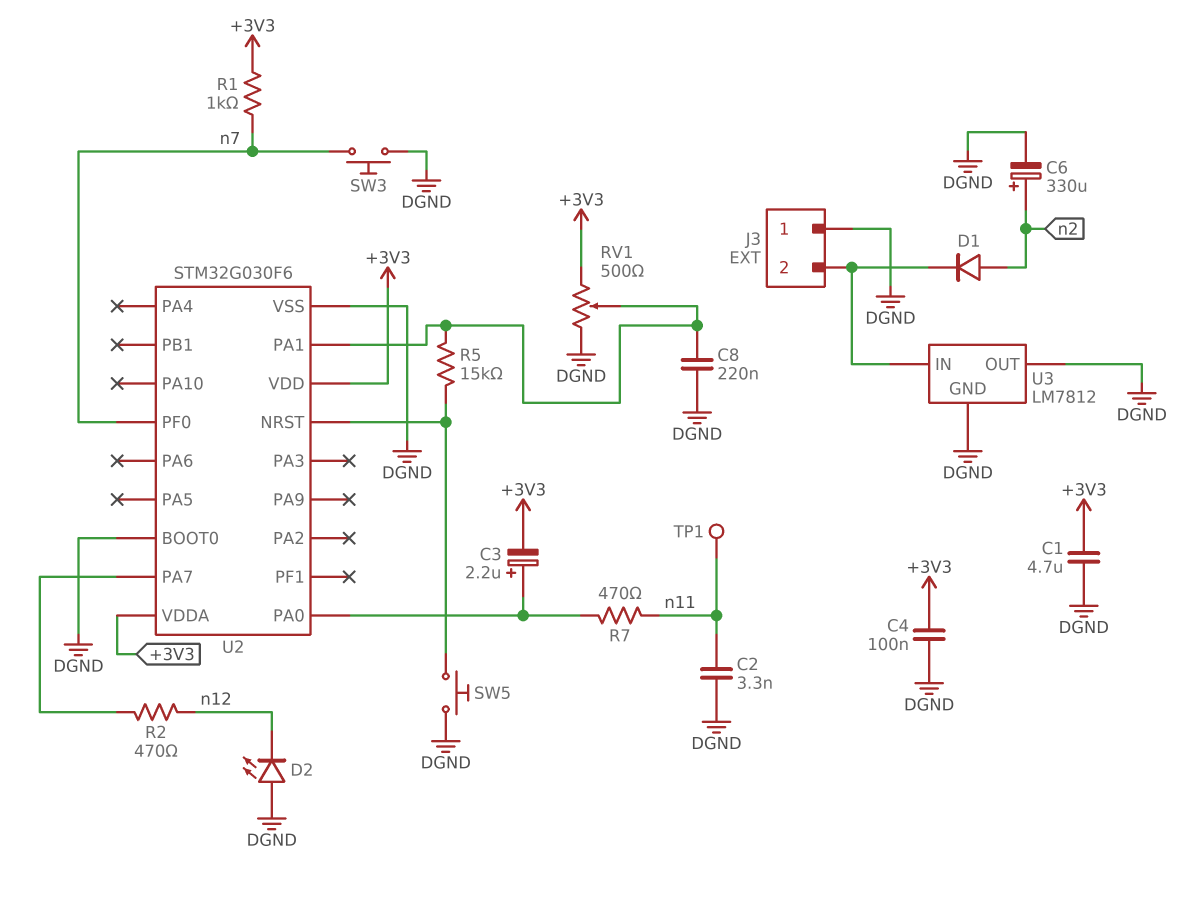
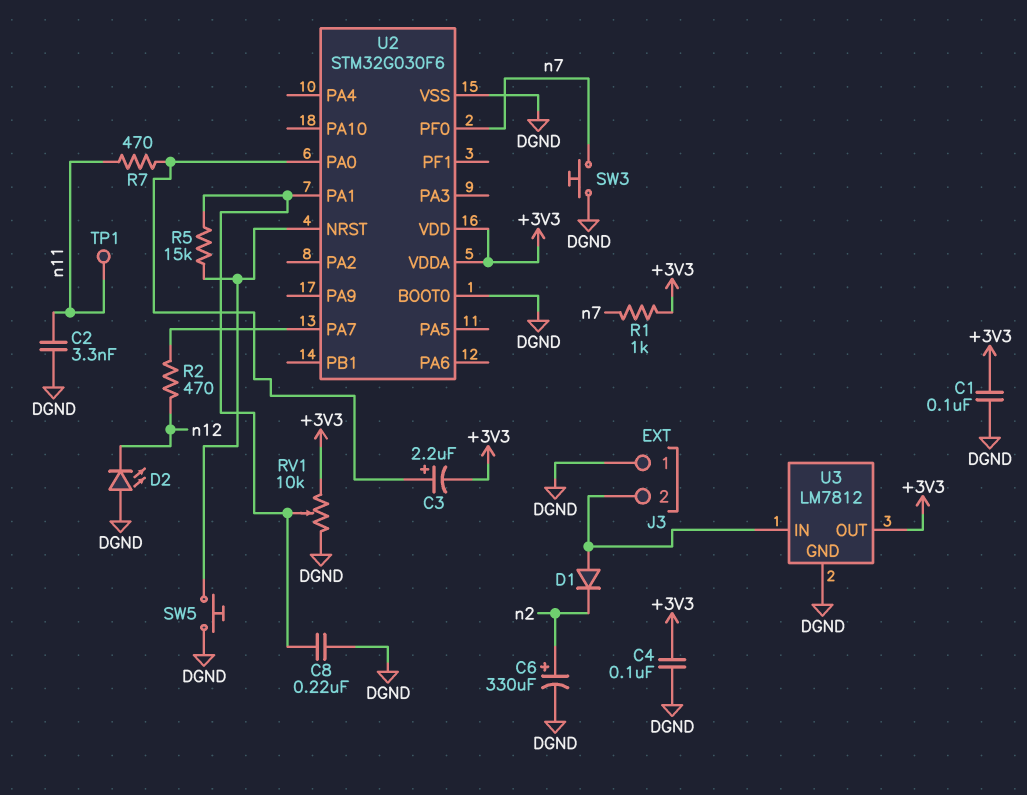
C1: 4.7uF (+3V3, DGND) -> 100nF (+3V3, DGND)
D1: diode (A n2, K J3/2) -> diode (A J3/2, K n2)
RV1: 500 (+3V3, DGND, wiper U2/PA1) -> 10k (+3V3, DGND, wiper U2/PA1)
U3 pin OUT: DGND -> +3V3

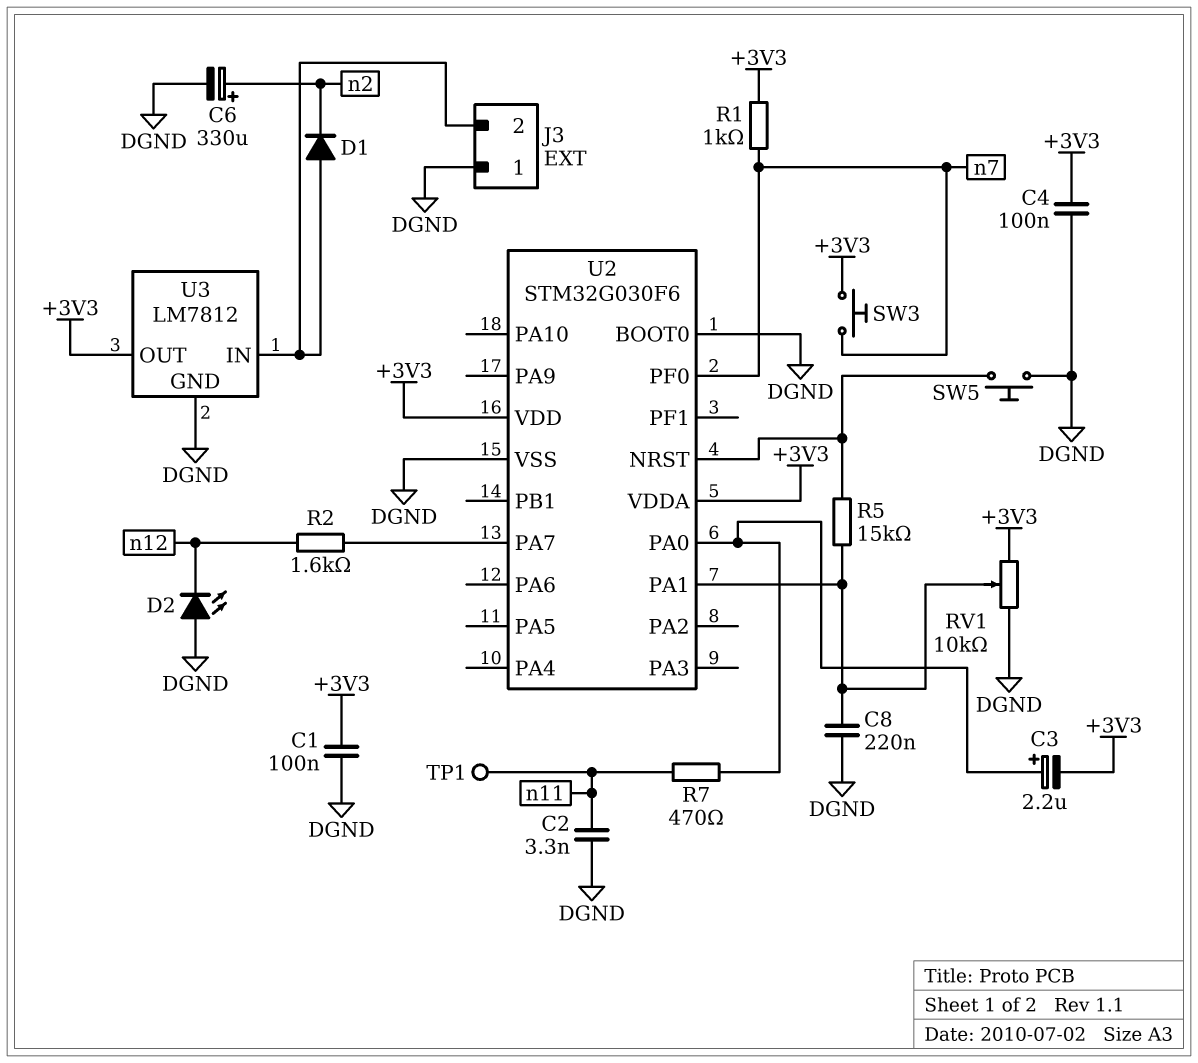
R2: 470 (U2/PA7, n12) -> 1.6k (U2/PA7, n12)
SW3: button (DGND, n7) -> button (+3V3, n7)

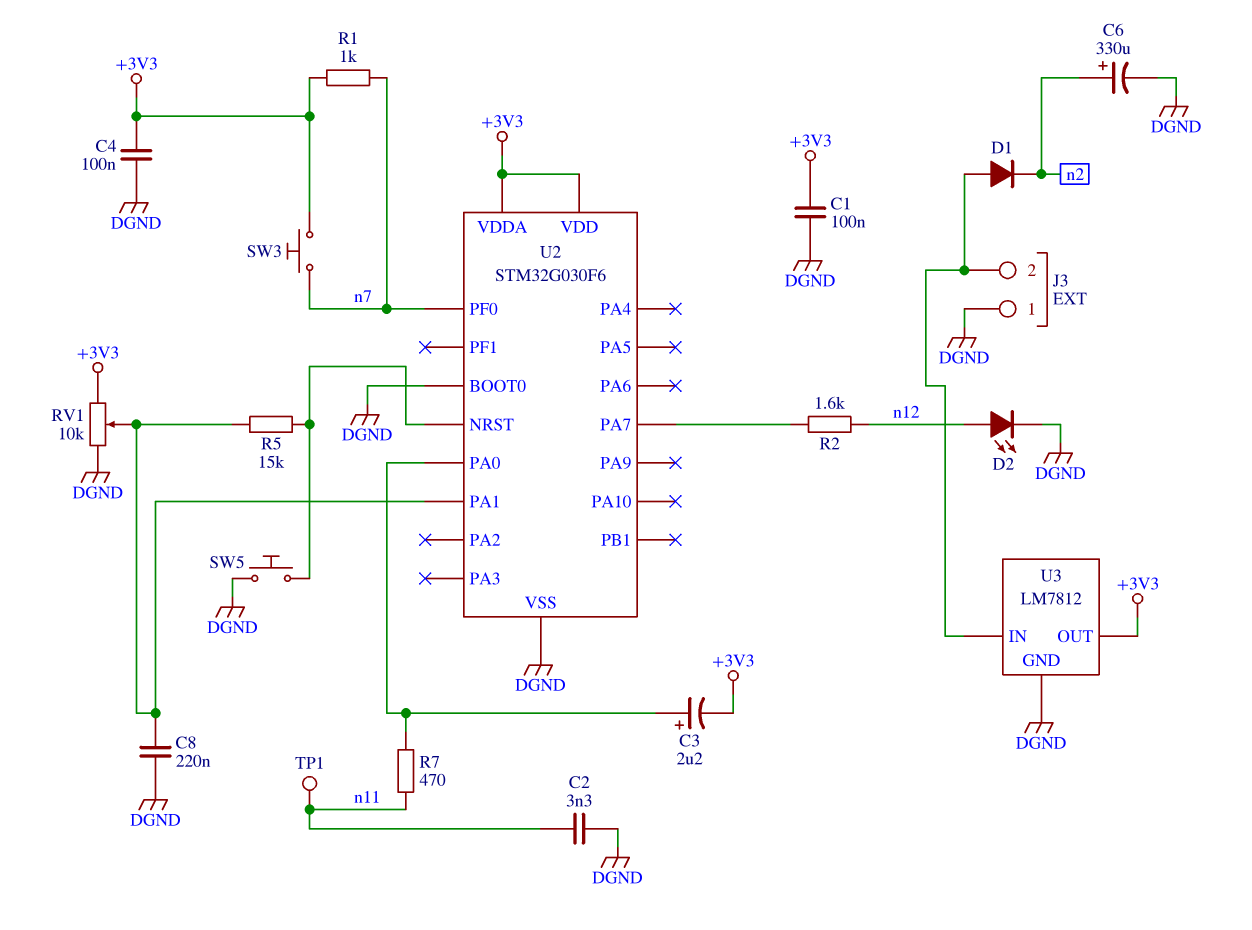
D2: LED (A DGND, K n12) -> LED (A n12, K DGND)

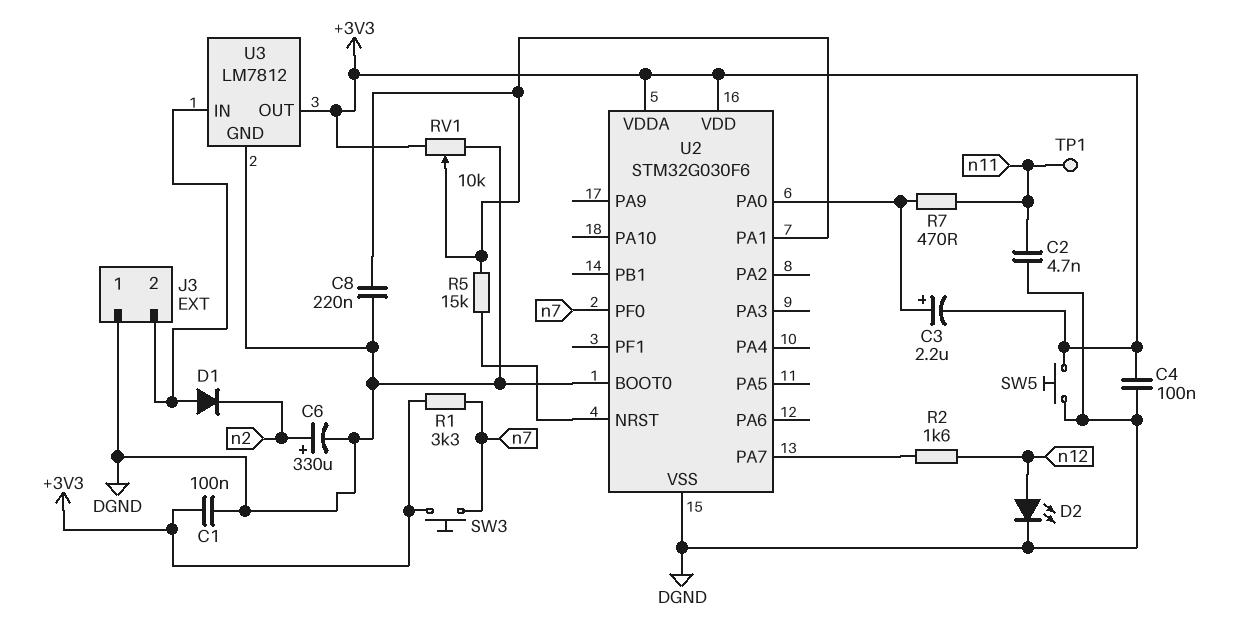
C2: 3.3nF (DGND, n11) -> 4.7nF (DGND, n11)
R1: 1k (+3V3, n7) -> 3.3k (+3V3, n7)
SW5: button (DGND, U2/NRST) -> button (+3V3, DGND)

